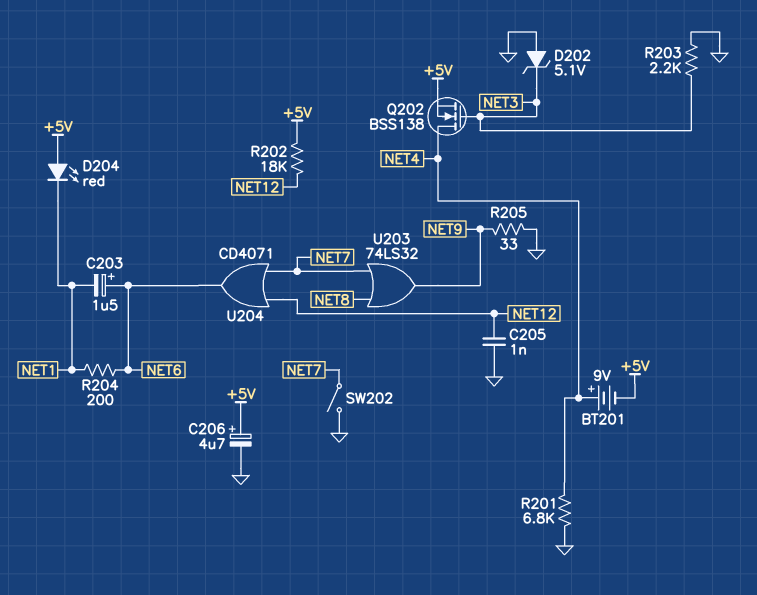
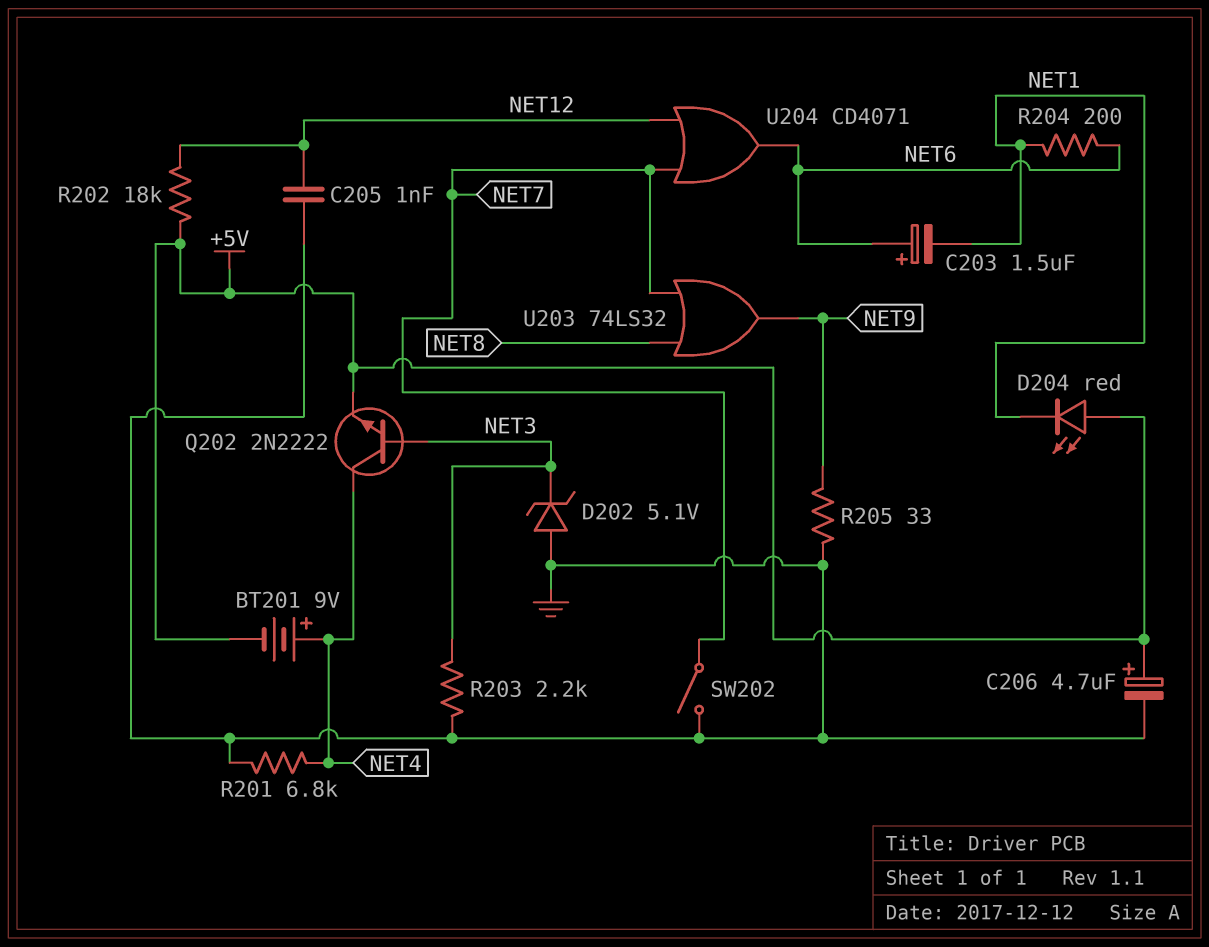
Q202: NMOS BSS138 (G NET3, D NET4, S +5V) -> NPN 2N2222 (B NET3, C NET4, E +5V)

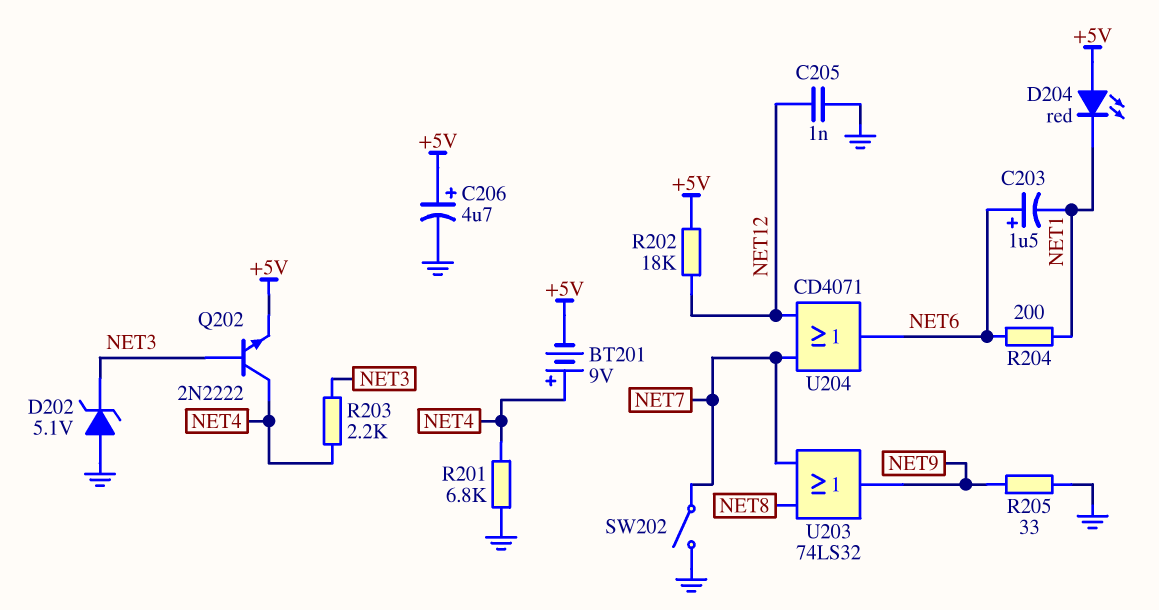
R203: 2.2k (GND, NET3) -> 2.2k (NET3, NET4)

